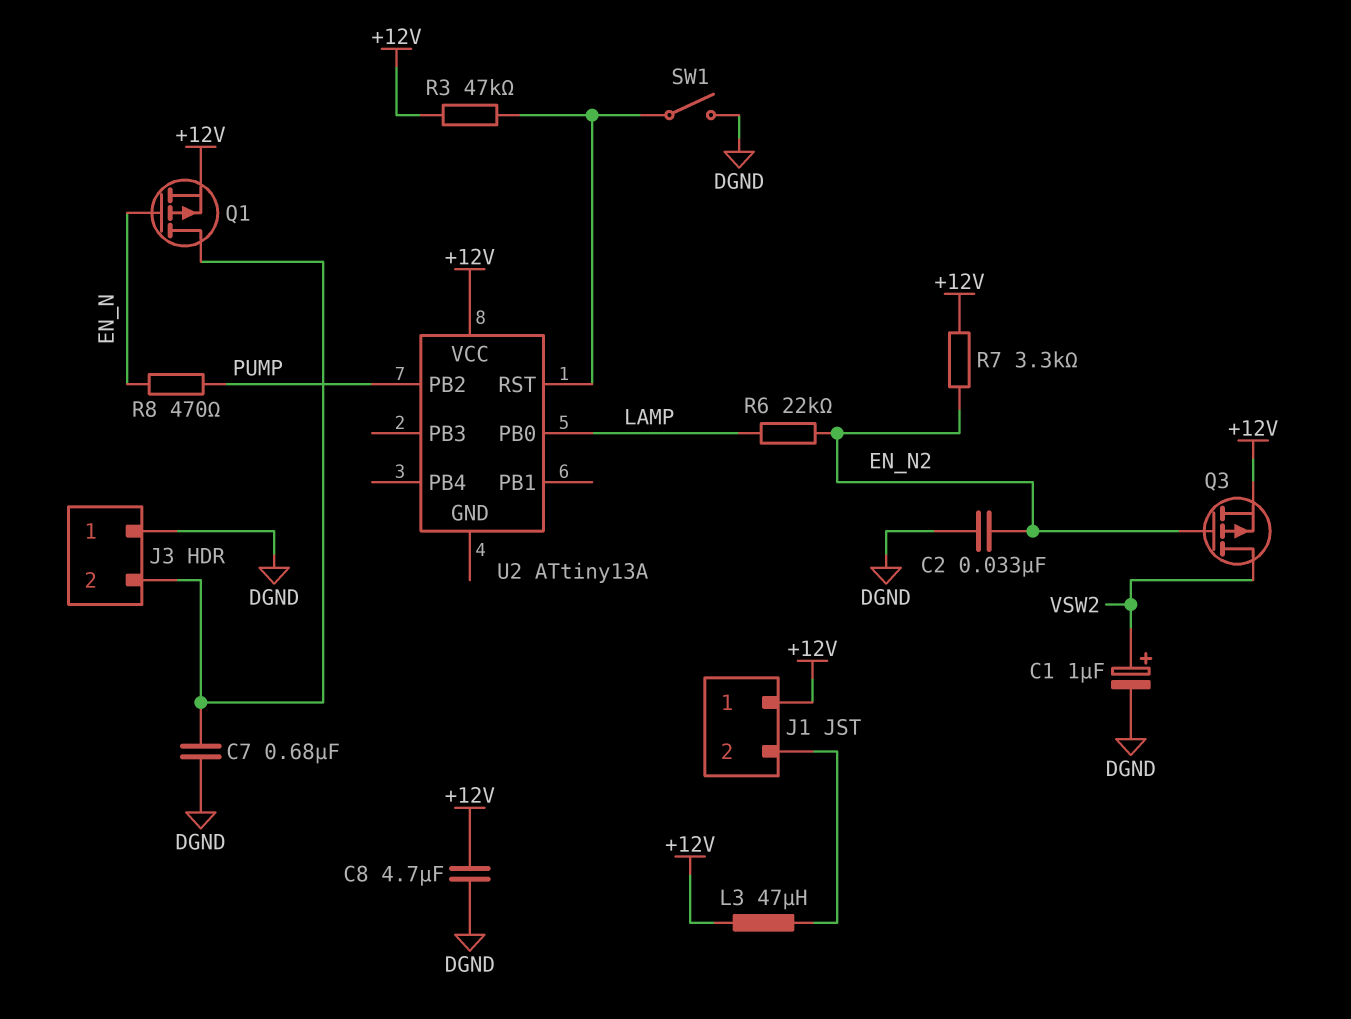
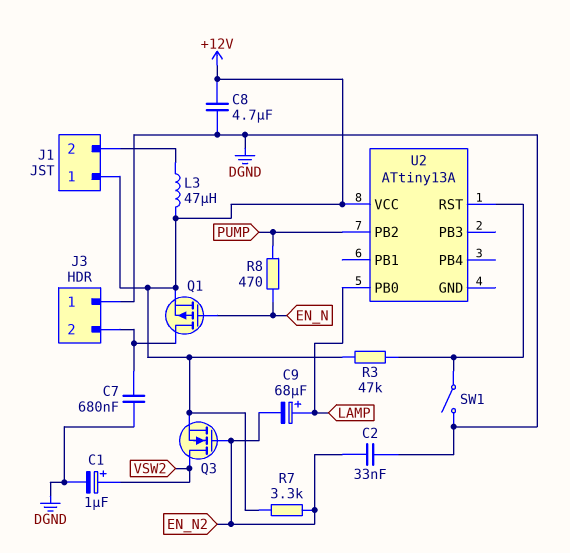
C9: none -> 68uF (plus LAMP, minus EN_N2)
Q3: PMOS (G EN_N2, D VSW2, S +12V) -> NMOS (G EN_N2, D VSW2, S +12V)
R6: 22k (EN_N2, LAMP) -> none

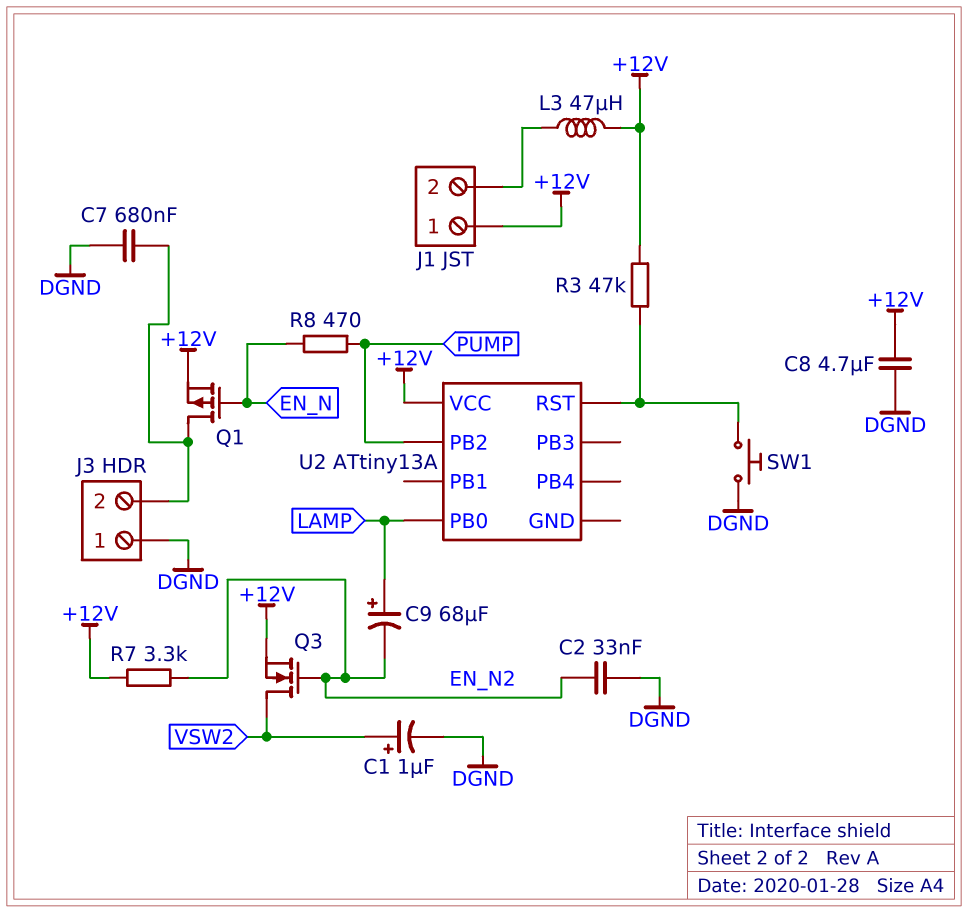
SW1: switch (DGND, U2/RST) -> button (DGND, U2/RST)

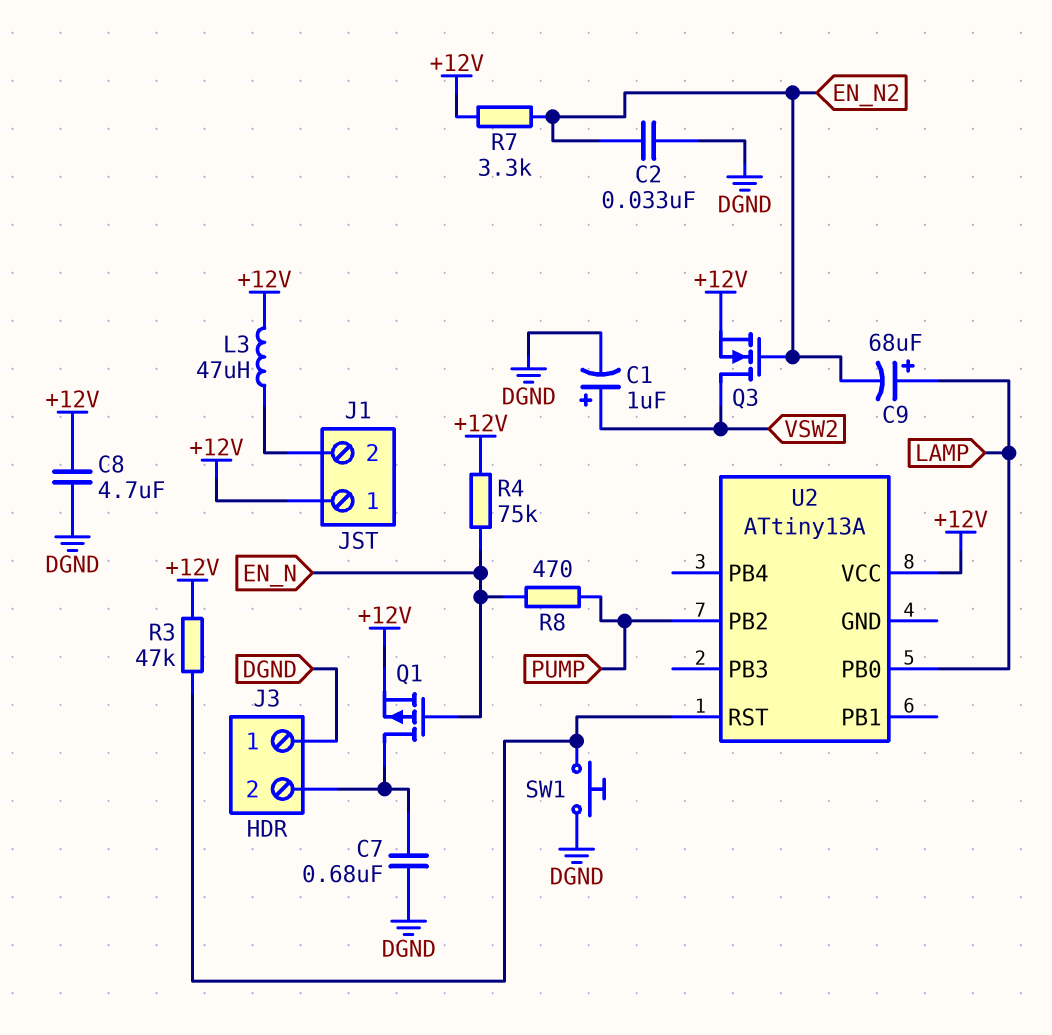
R4: none -> 75k (+12V, EN_N)

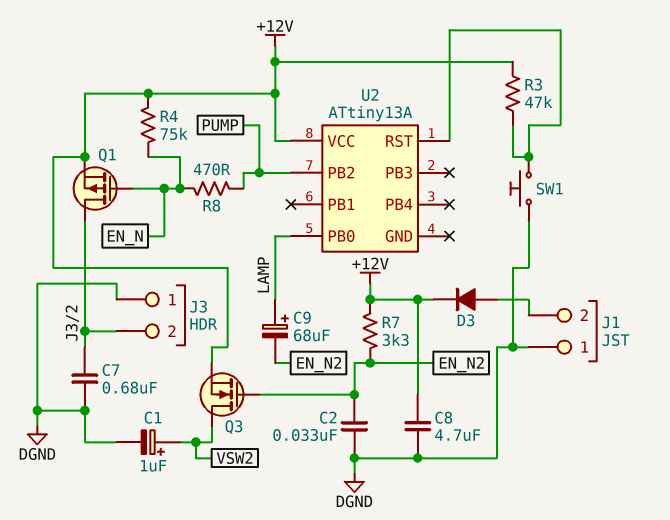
D3: none -> diode (A J1/2, K +12V)
J1 pin 1: +12V -> DGND
L3: 47uH (+12V, J1/2) -> none

